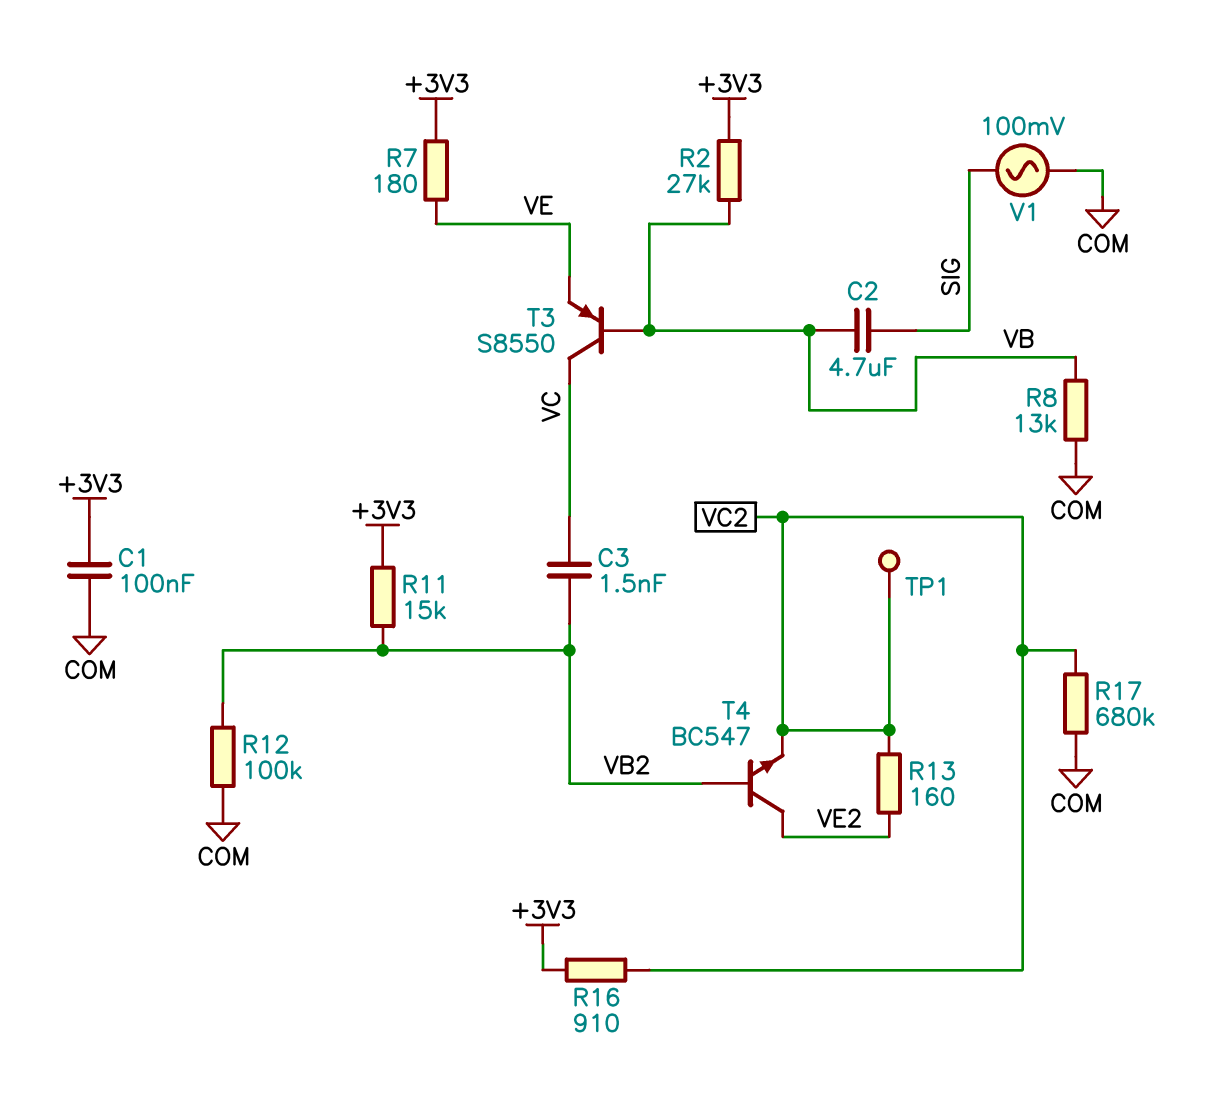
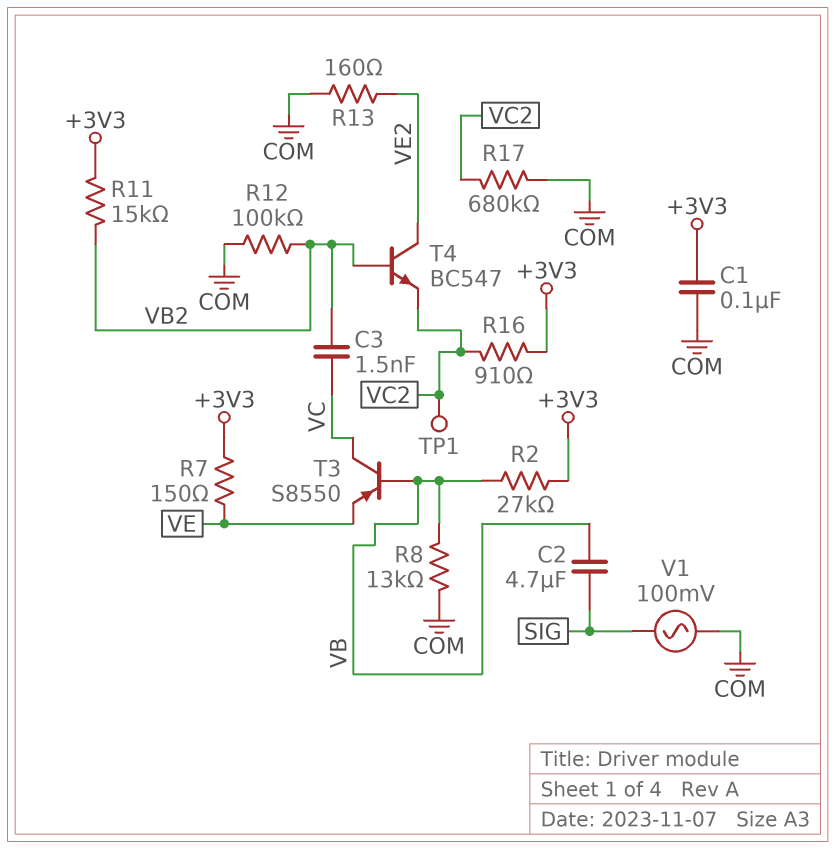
R7: 180 (+3V3, VE) -> 150 (+3V3, VE)
R13: 160 (VC2, VE2) -> 160 (COM, VE2)

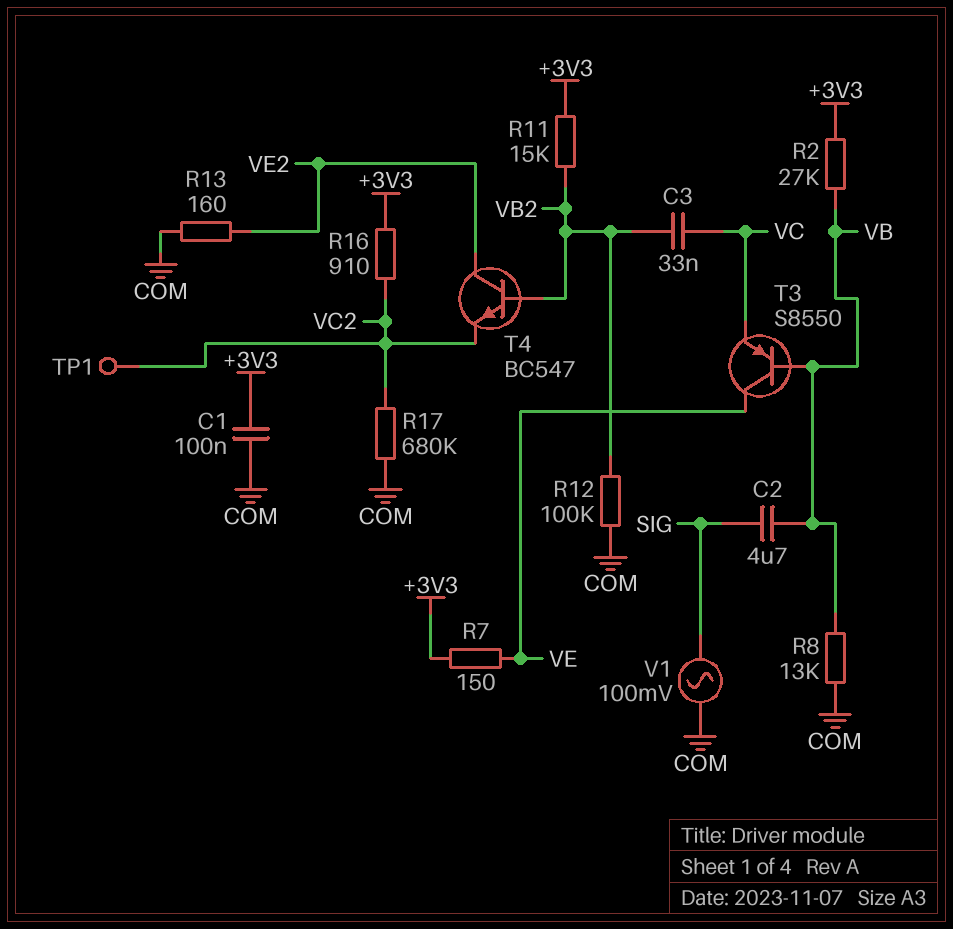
C3: 1.5nF (VB2, VC) -> 33nF (VB2, VC)
T3: PNP S8550 (B VB, C VC, E VE) -> PNP S8550 (B VB, C VE, E VC)

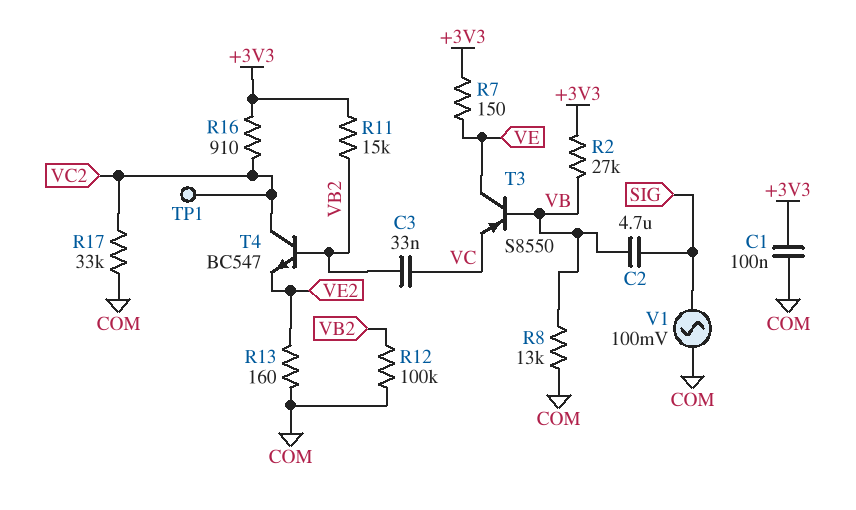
R17: 680k (COM, VC2) -> 33k (COM, VC2)
T4: NPN BC547 (B VB2, C VE2, E VC2) -> NPN BC547 (B VB2, C VC2, E VE2)

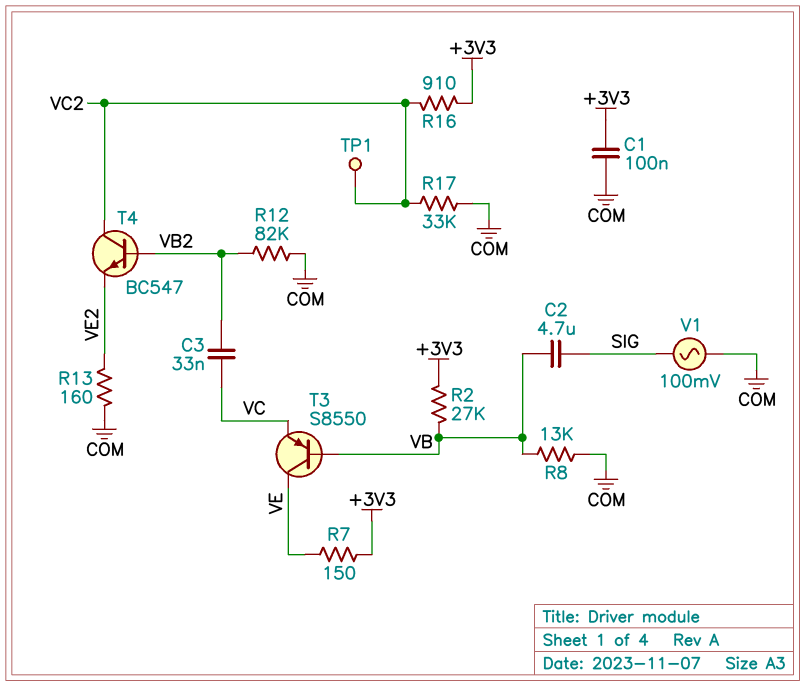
R11: 15k (+3V3, VB2) -> none
R12: 100k (COM, VB2) -> 82k (COM, VB2)

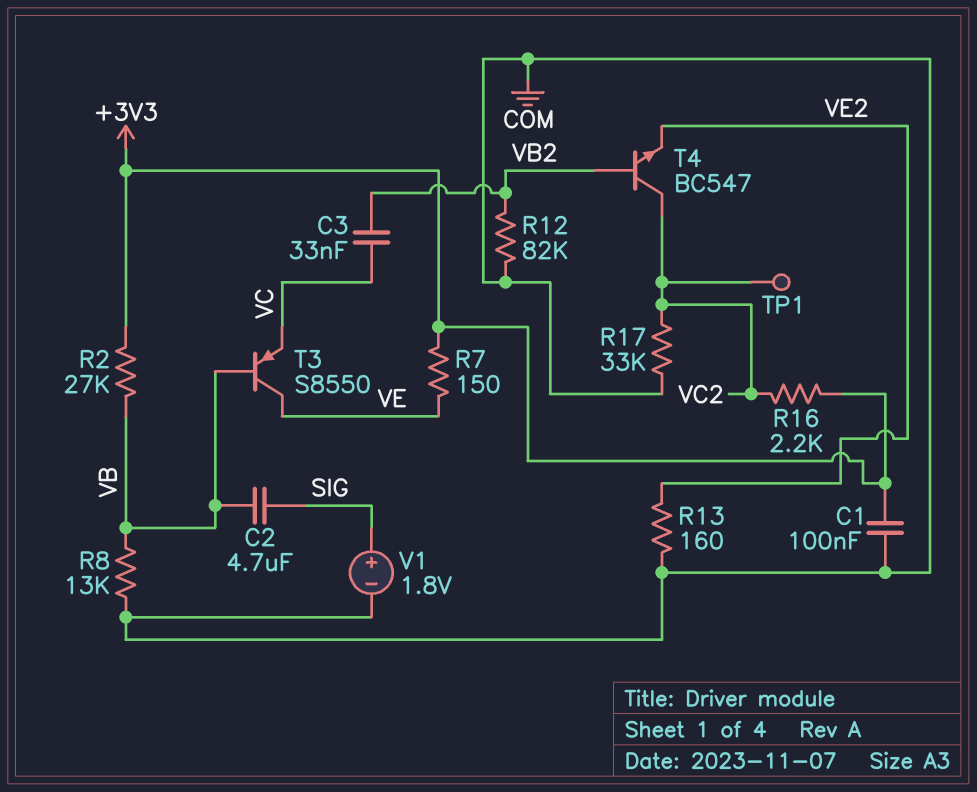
R16: 910 (+3V3, VC2) -> 2.2k (+3V3, VC2)
V1: AC 100mV (COM, SIG) -> 1.8V (plus SIG, minus COM)

